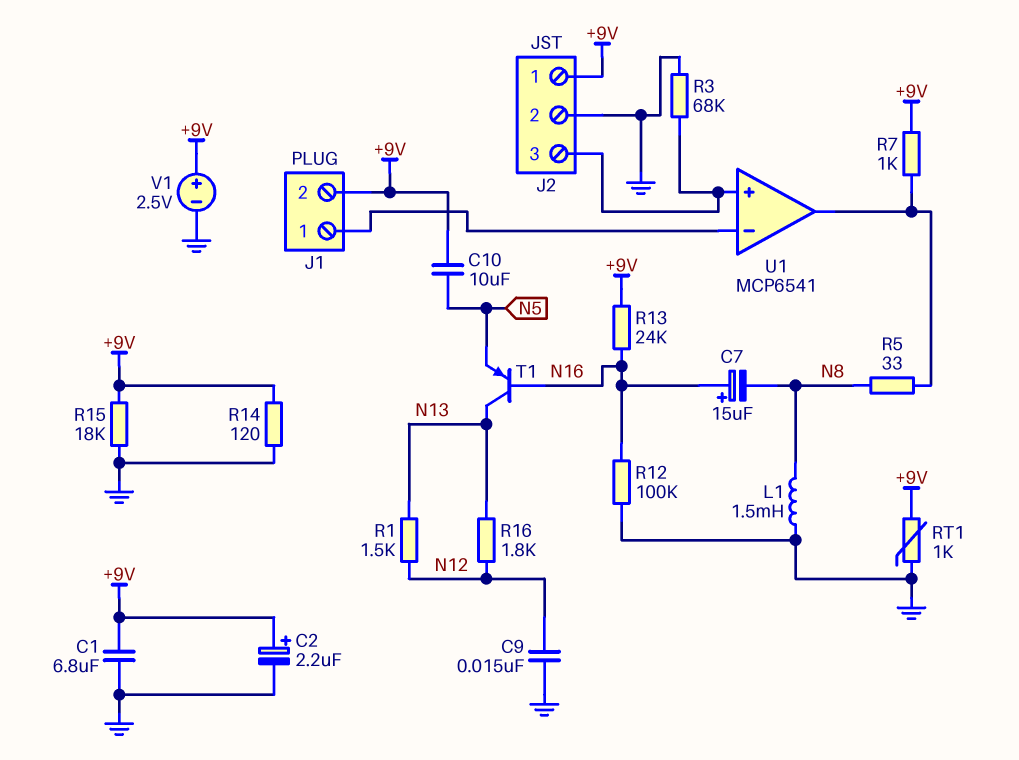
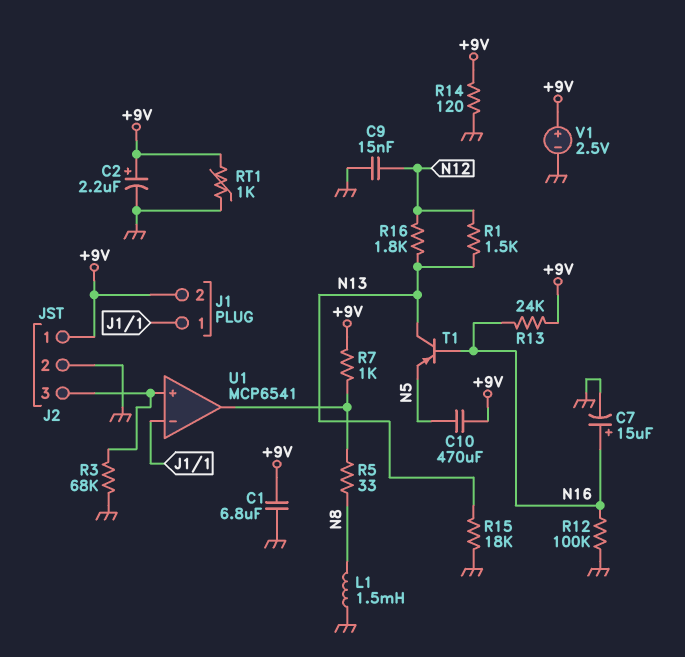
C7: 15uF (plus N16, minus N8) -> 15uF (plus N16, minus GND)
C10: 10uF (+9V, N5) -> 470uF (+9V, N5)
R15: 18k (+9V, GND) -> 18k (GND, N13)

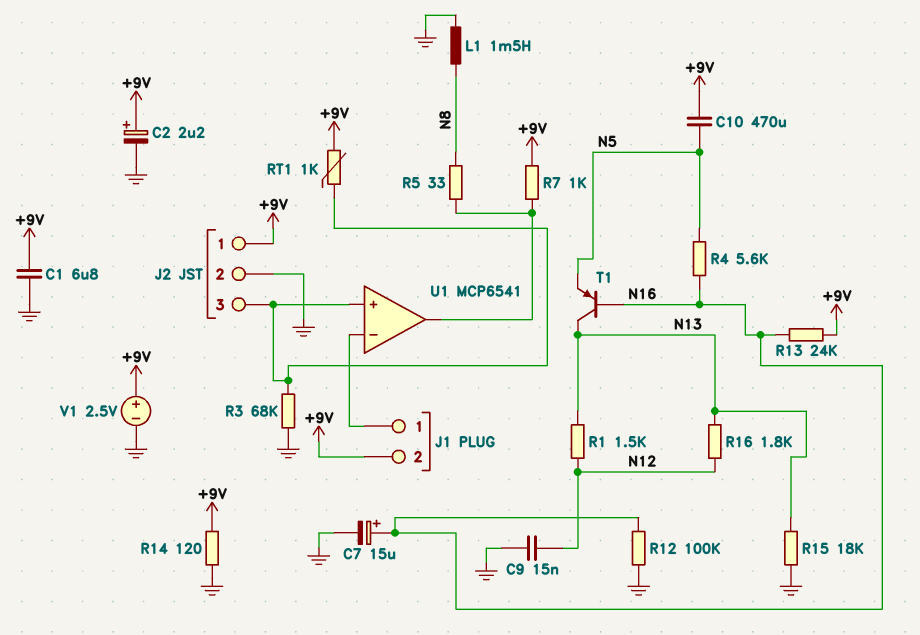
R4: none -> 5.6k (N5, N16)
RT1: 1k (+9V, GND) -> 1k (+9V, J2/3)

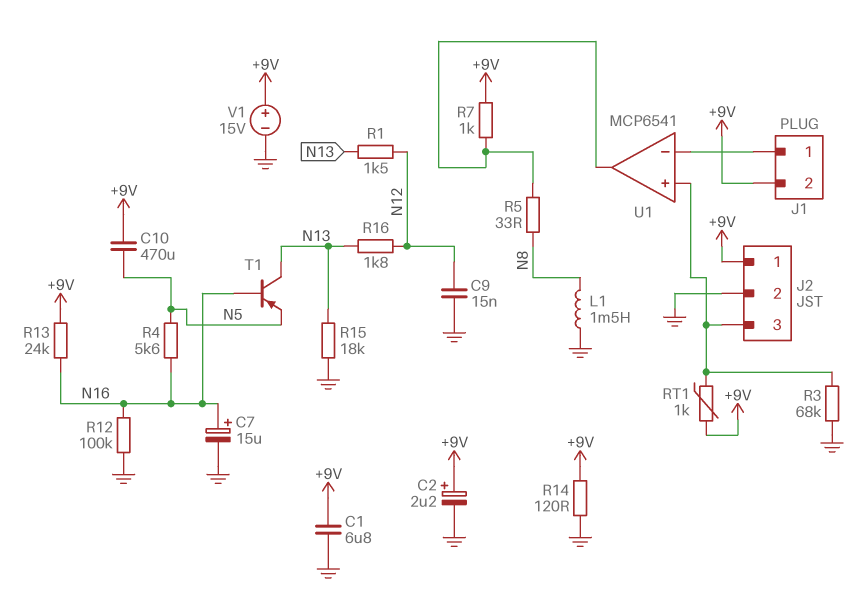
V1: 2.5V (plus +9V, minus GND) -> 15V (plus +9V, minus GND)

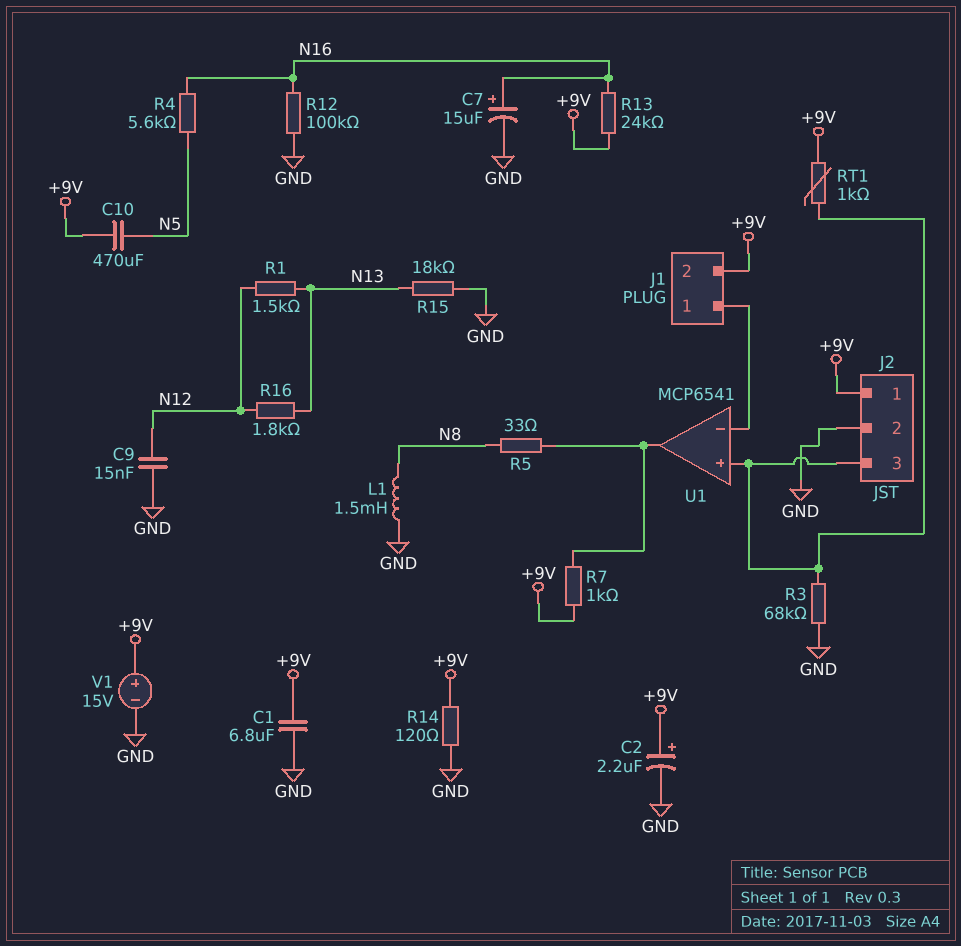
T1: PNP (B N16, C N13, E N5) -> none

